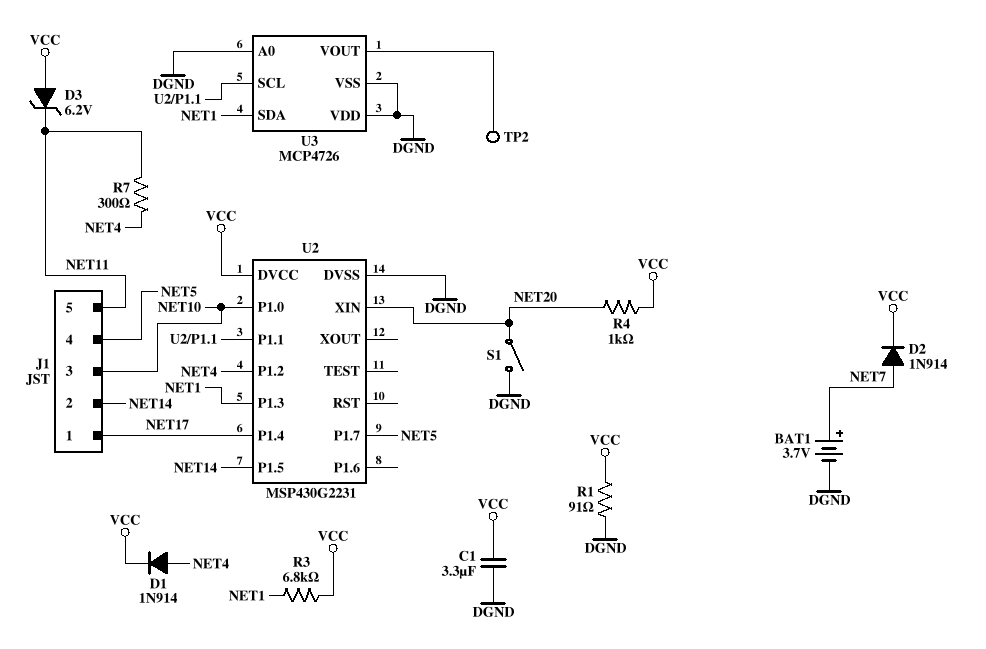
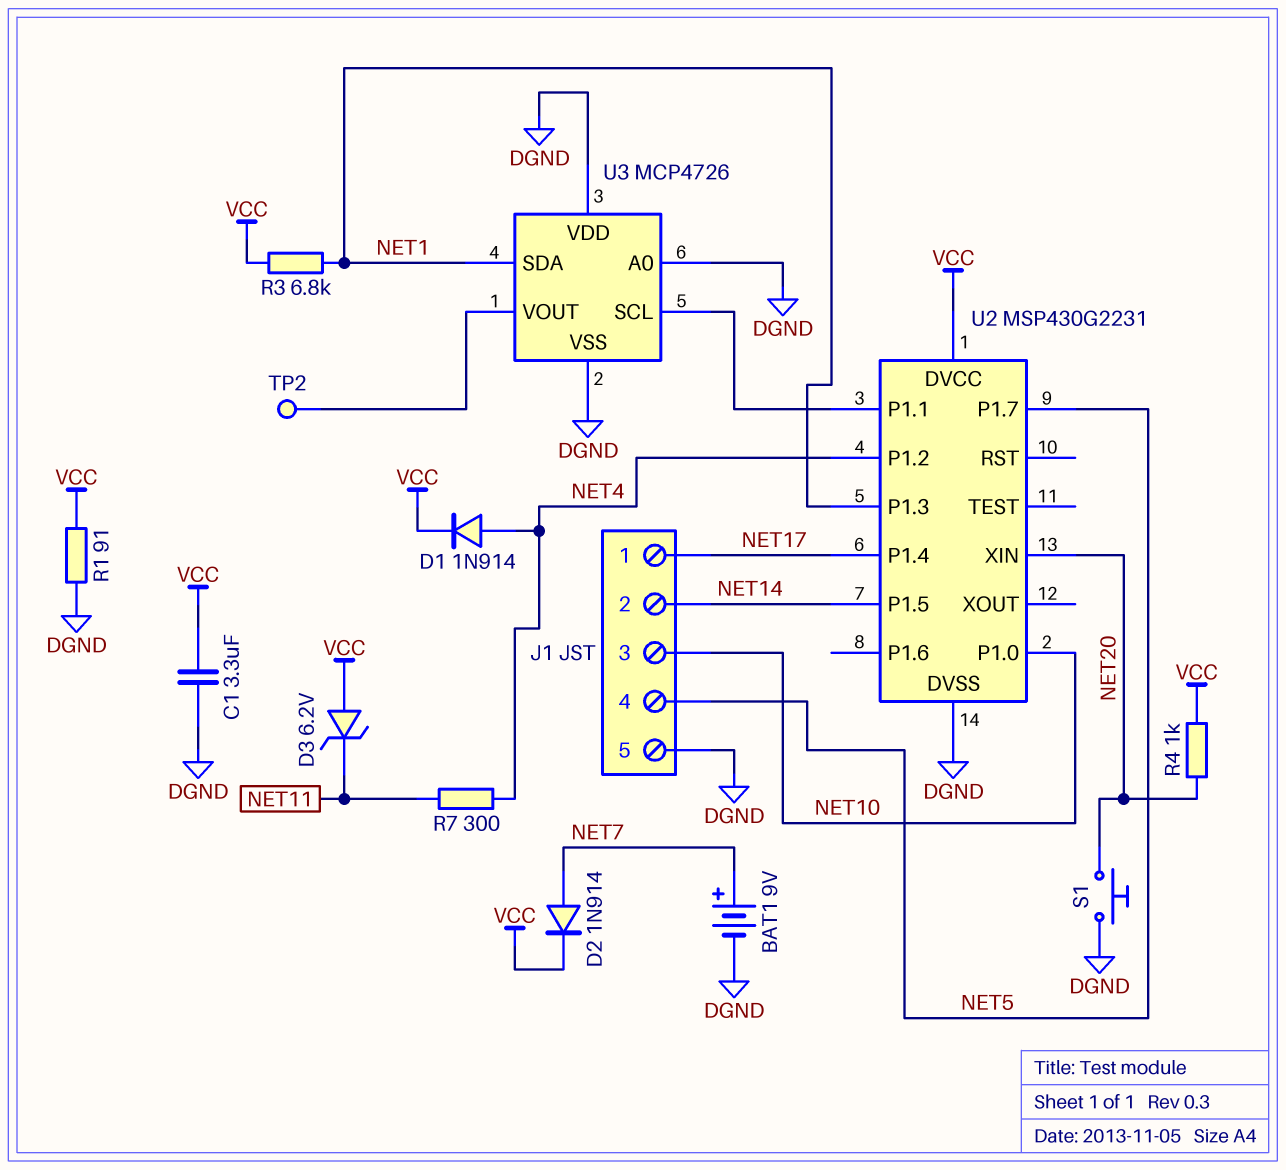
BAT1: 3.7V (plus NET7, minus DGND) -> 9V (plus NET7, minus DGND)
J1 pin 5: NET11 -> DGND
S1: switch (DGND, NET20) -> button (DGND, NET20)

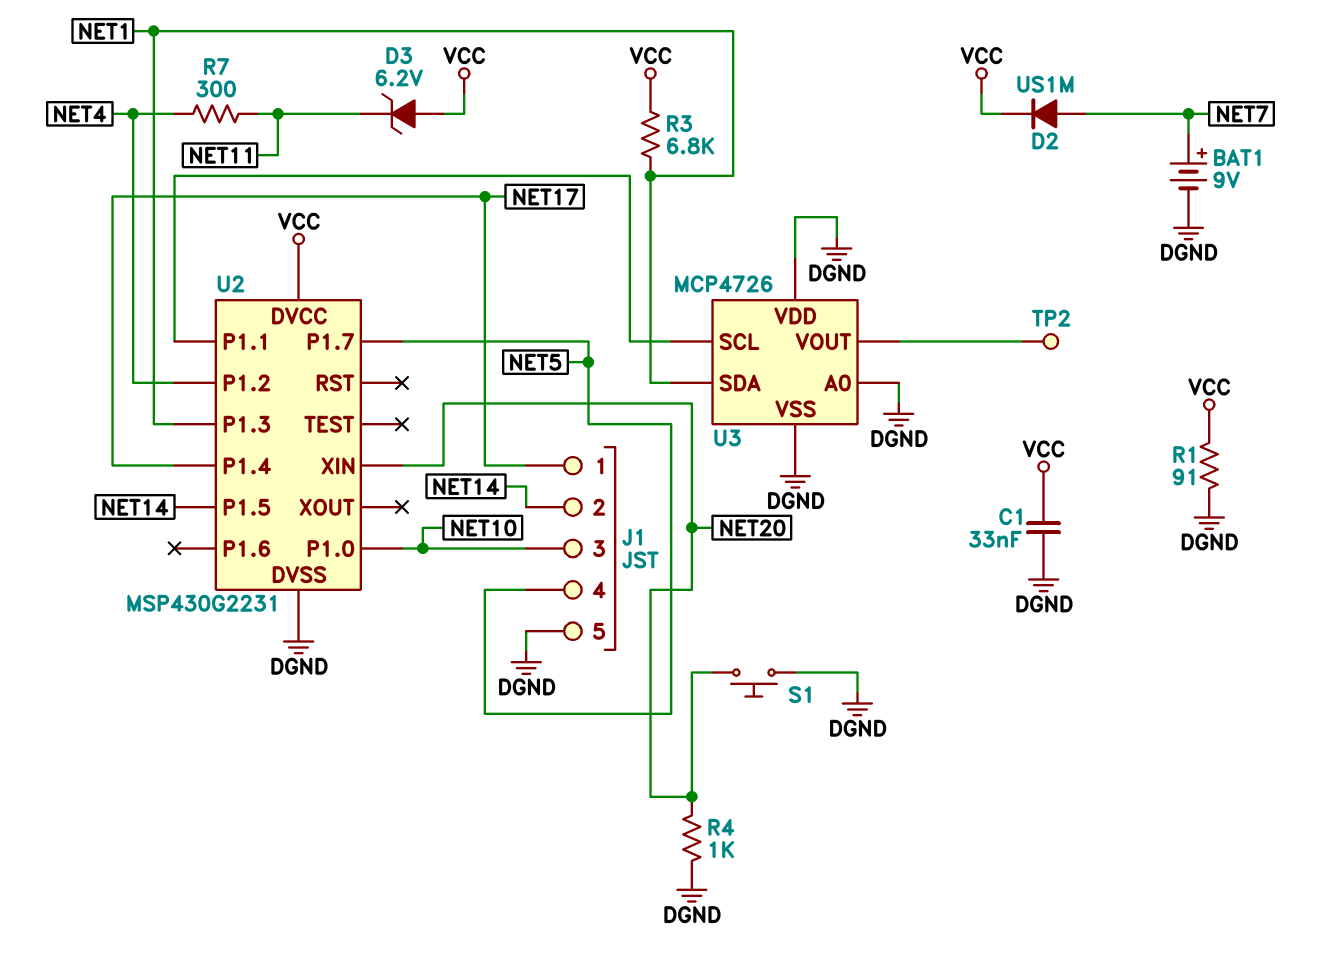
C1: 3.3uF (DGND, VCC) -> 33nF (DGND, VCC)
D1: diode 1N914 (A NET4, K VCC) -> none
D2: diode 1N914 (A NET7, K VCC) -> diode US1M (A NET7, K VCC)
R4: 1k (NET20, VCC) -> 1k (DGND, NET20)

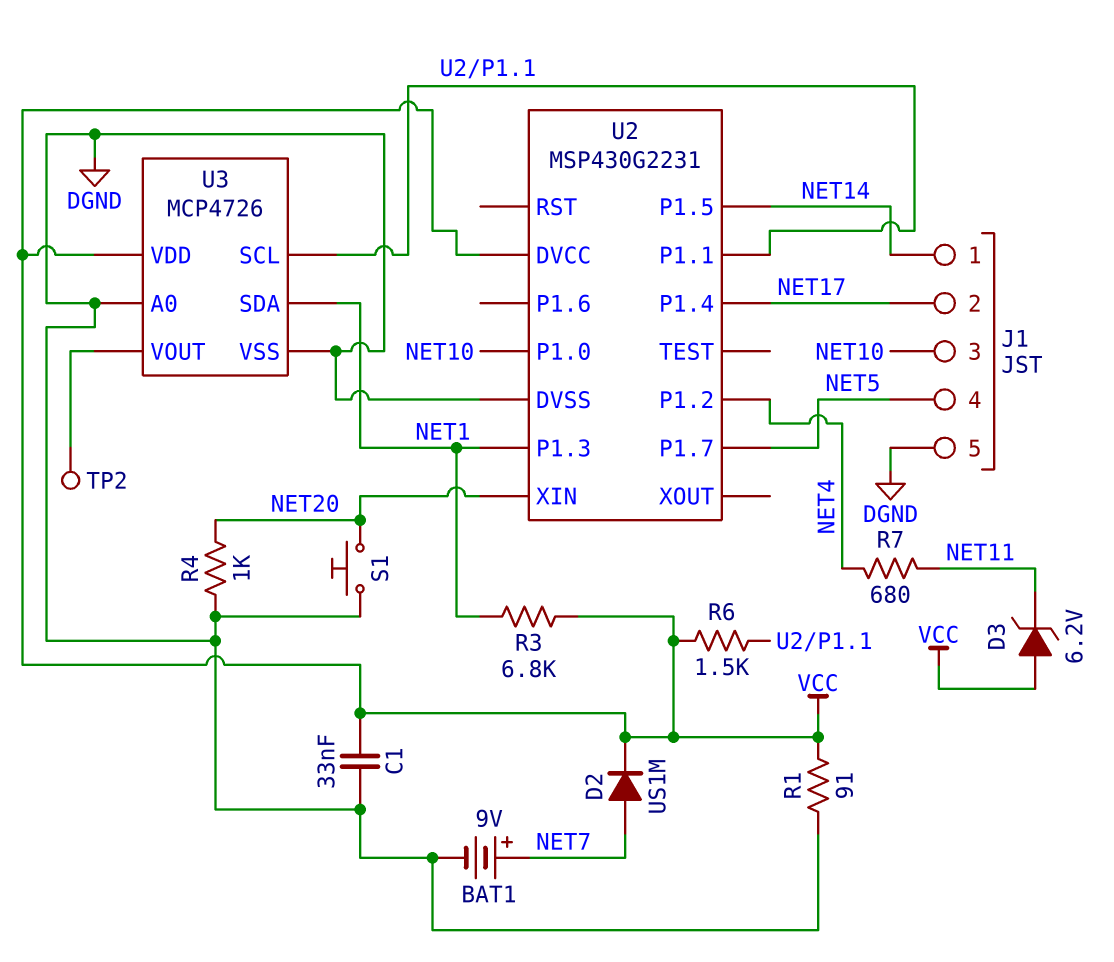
J1 pin 1: NET17 -> NET14
J1 pin 2: NET14 -> NET17
R6: none -> 1.5k (U2/P1.1, VCC)
R7: 300 (NET4, NET11) -> 680 (NET4, NET11)
U3 pin VDD: DGND -> VCC

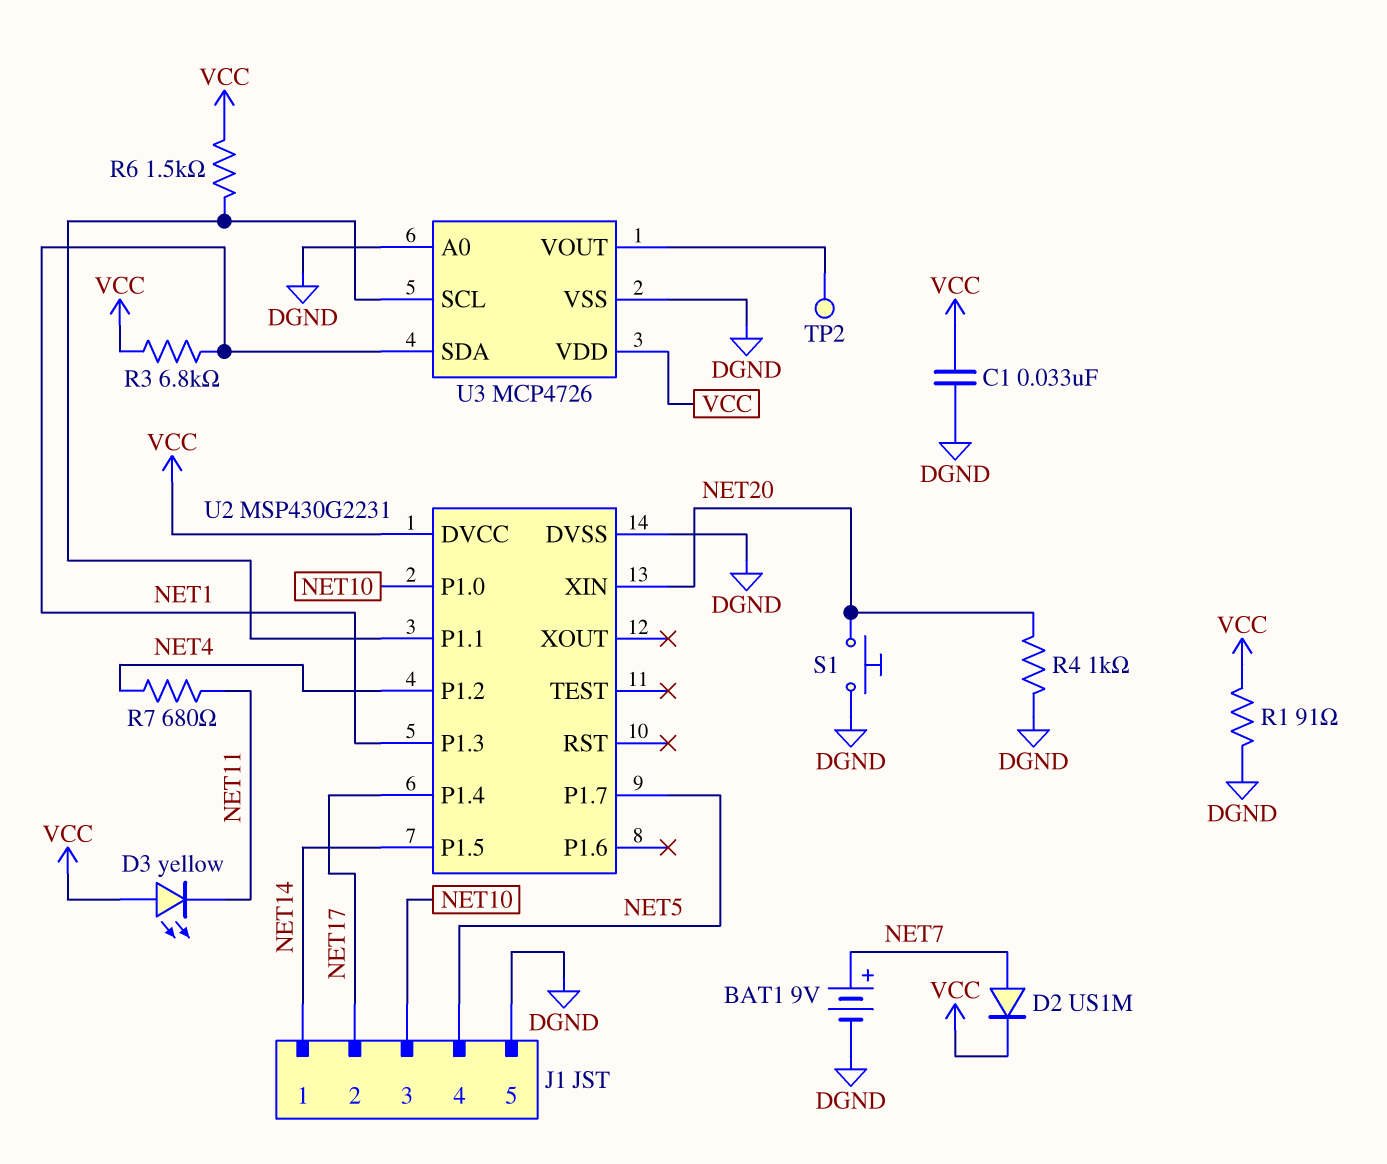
D3: zener 6.2V (A VCC, K NET11) -> LED yellow (A VCC, K NET11)

